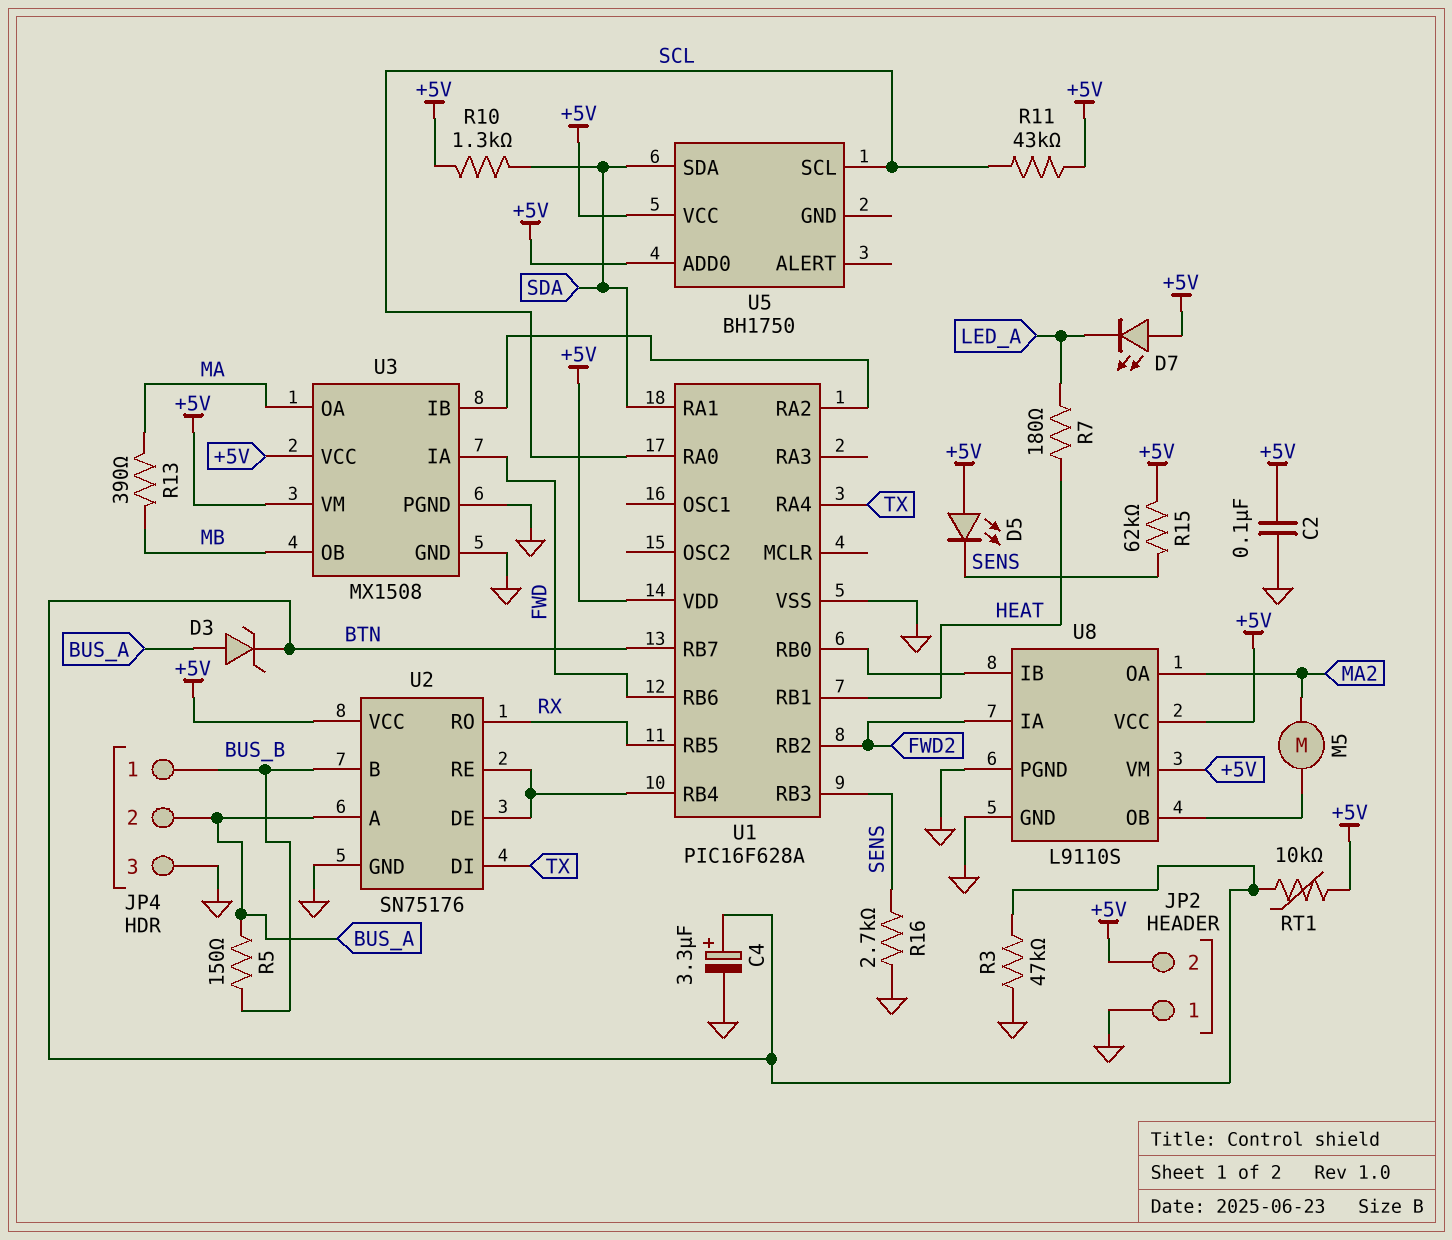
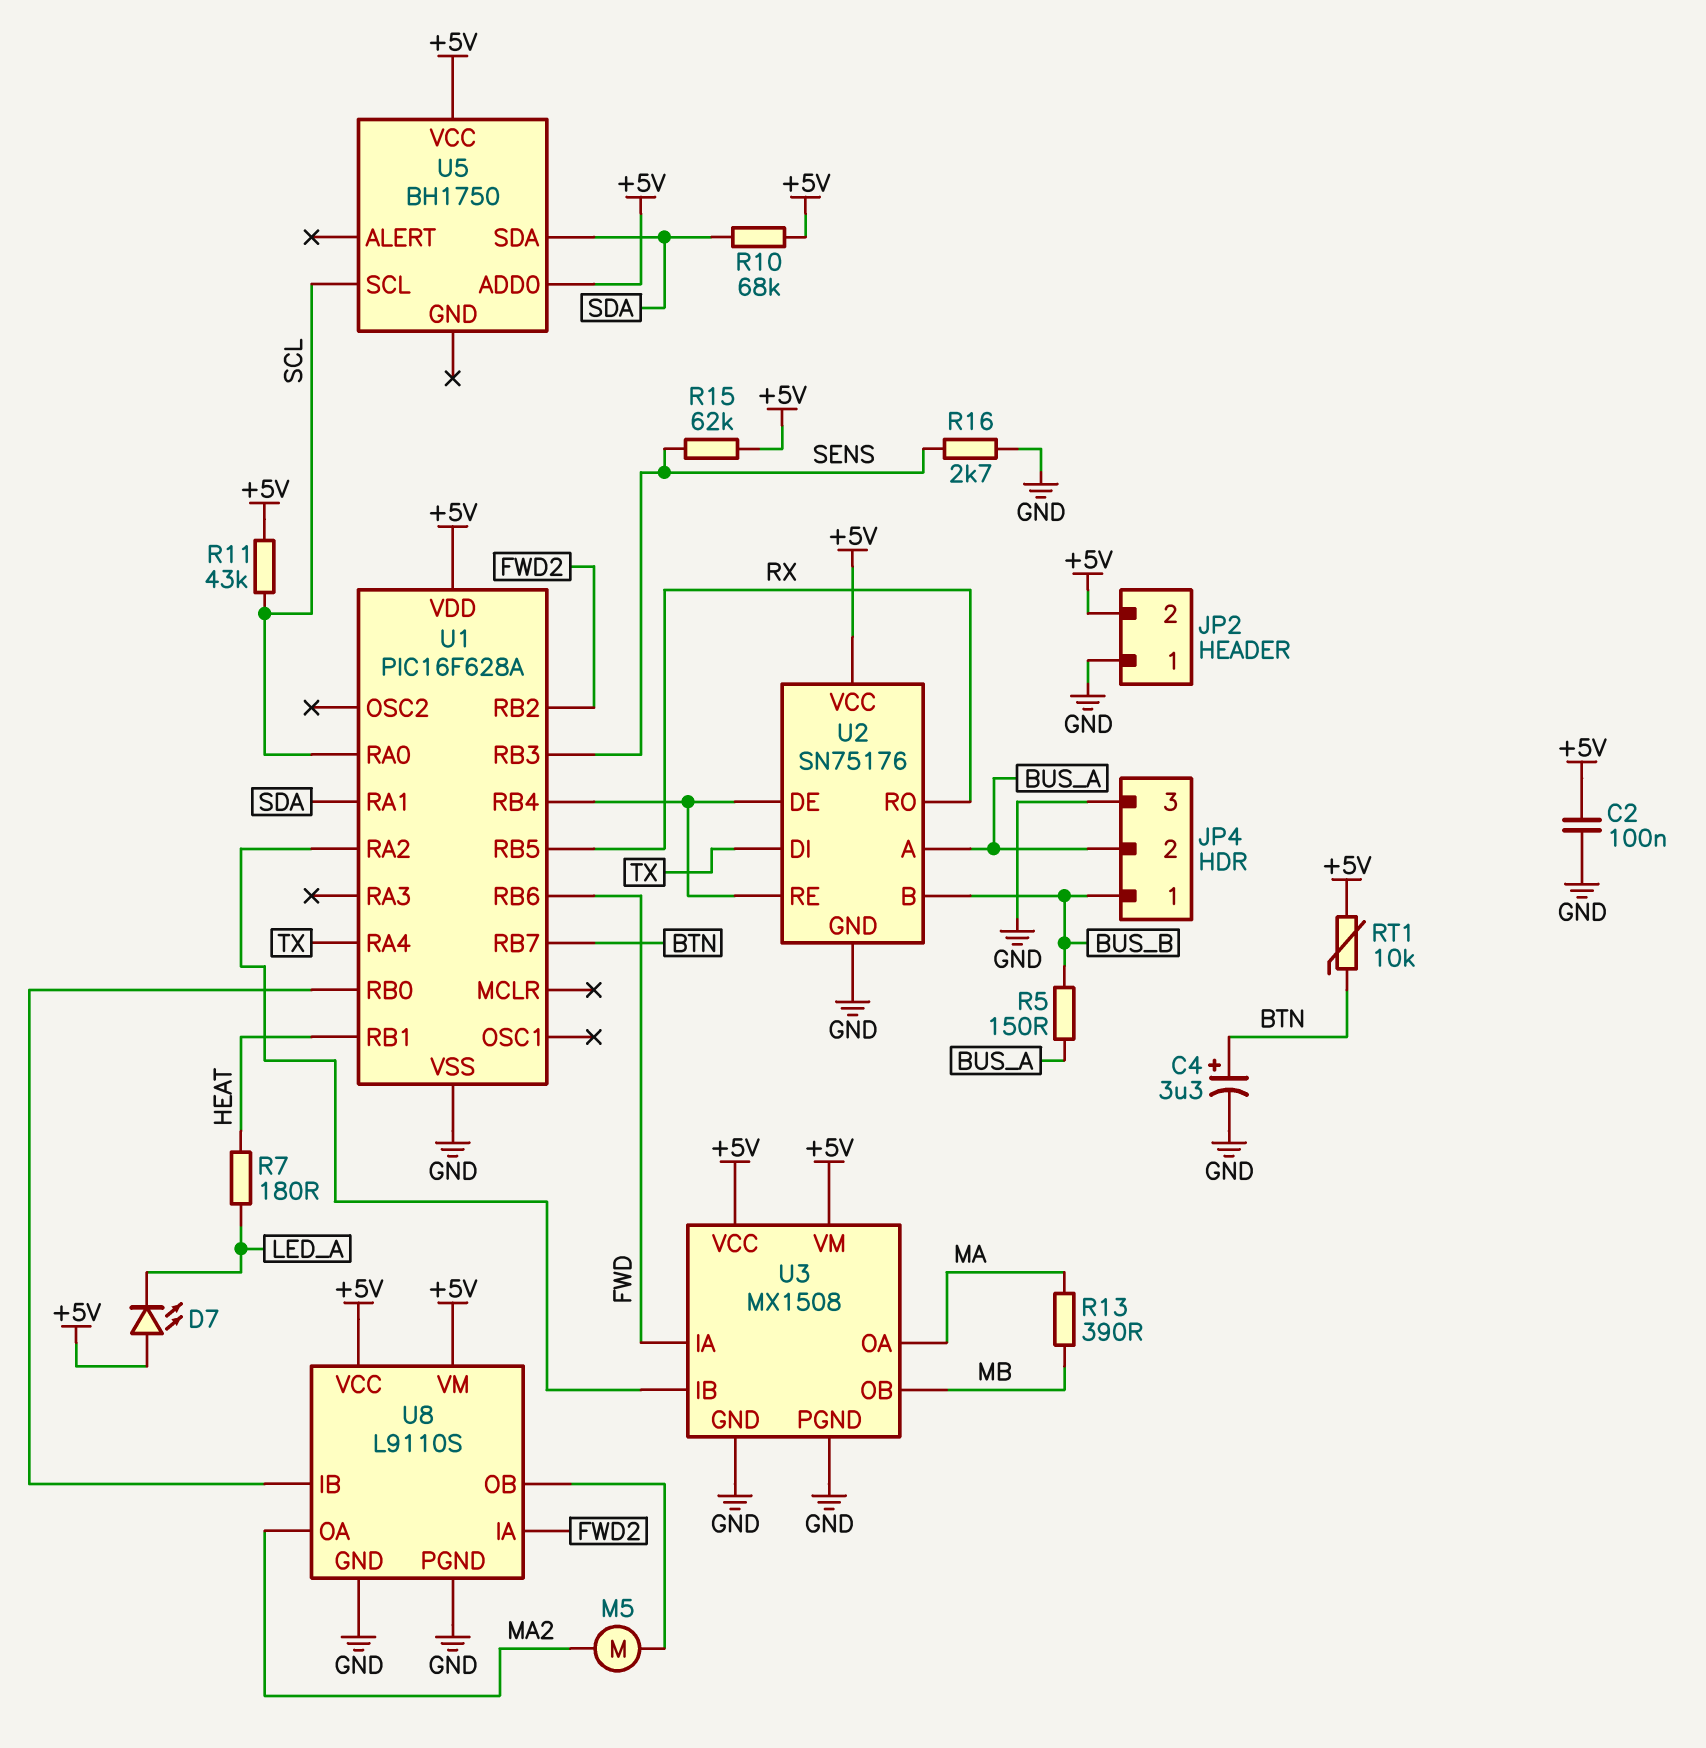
D3: zener (A BUS_A, K BTN) -> none
D5: LED (A +5V, K SENS) -> none
R3: 47k (BTN, GND) -> none
R10: 1.3k (+5V, SDA) -> 68k (+5V, SDA)

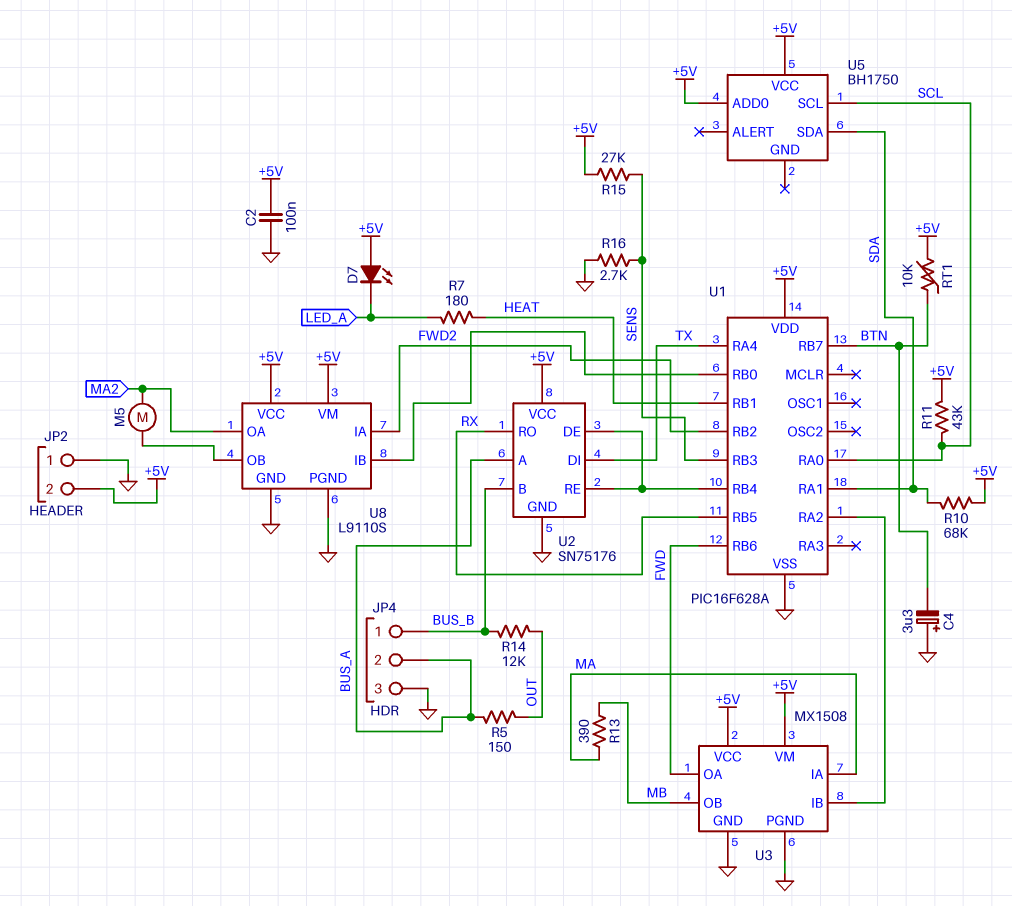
C4: 3.3uF (plus BTN, minus GND) -> 3.3uF (plus GND, minus BTN)
R5: 150 (BUS_A, BUS_B) -> 150 (BUS_A, OUT)
R14: none -> 12k (BUS_B, OUT)
R15: 62k (+5V, SENS) -> 27k (+5V, SENS)
U3 pin IA: FWD -> MA
U3 pin OA: MA -> FWD

